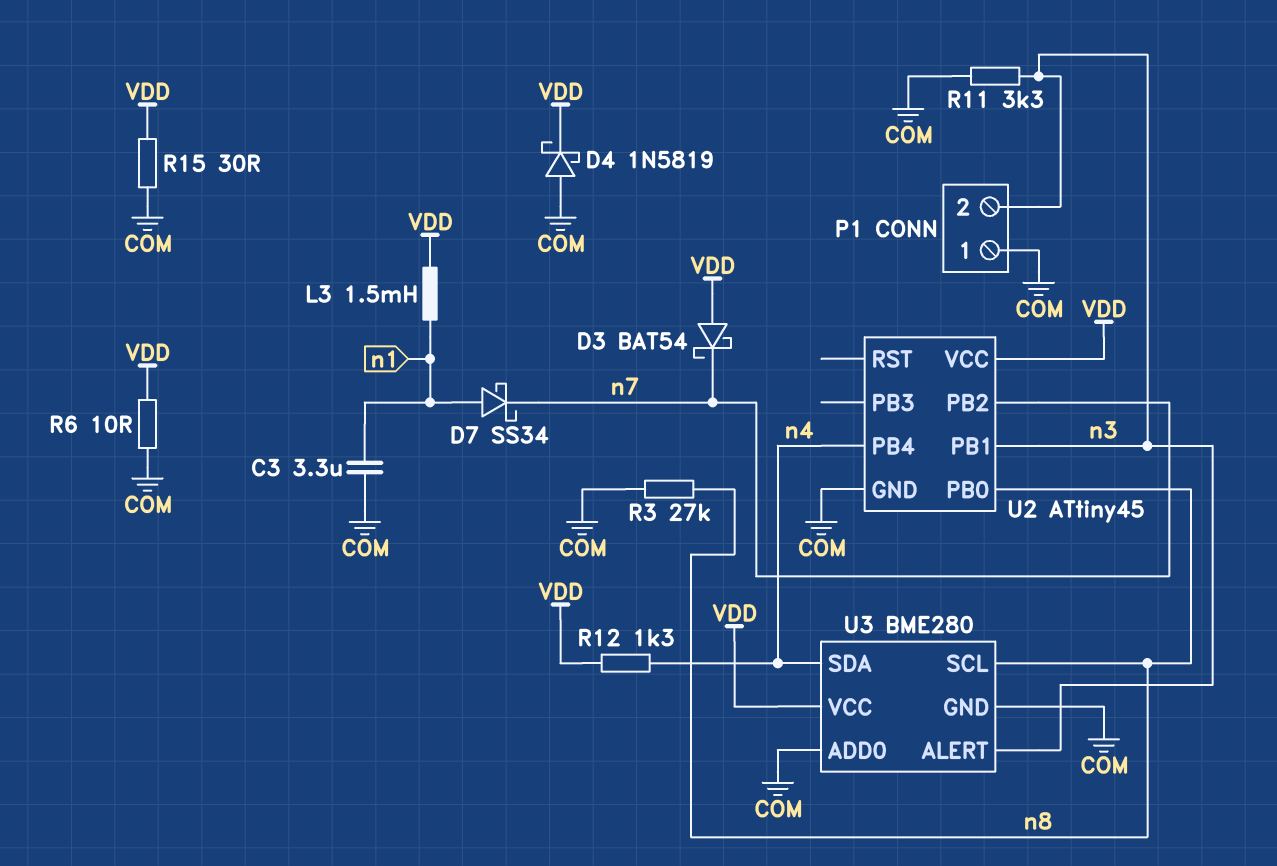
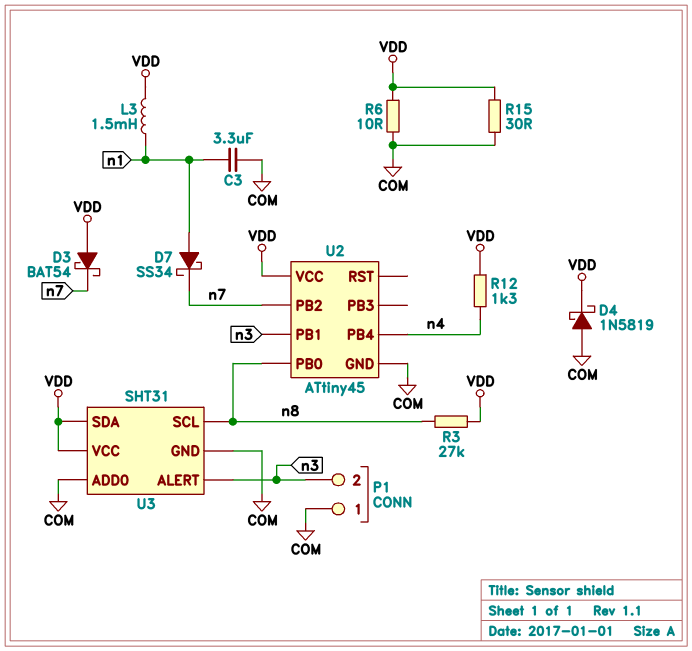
R3: 27k (COM, n8) -> 27k (VDD, n8)
R11: 3.3k (COM, n3) -> none
U3: BME280 -> SHT31
U3 pin SDA: n4 -> VDD

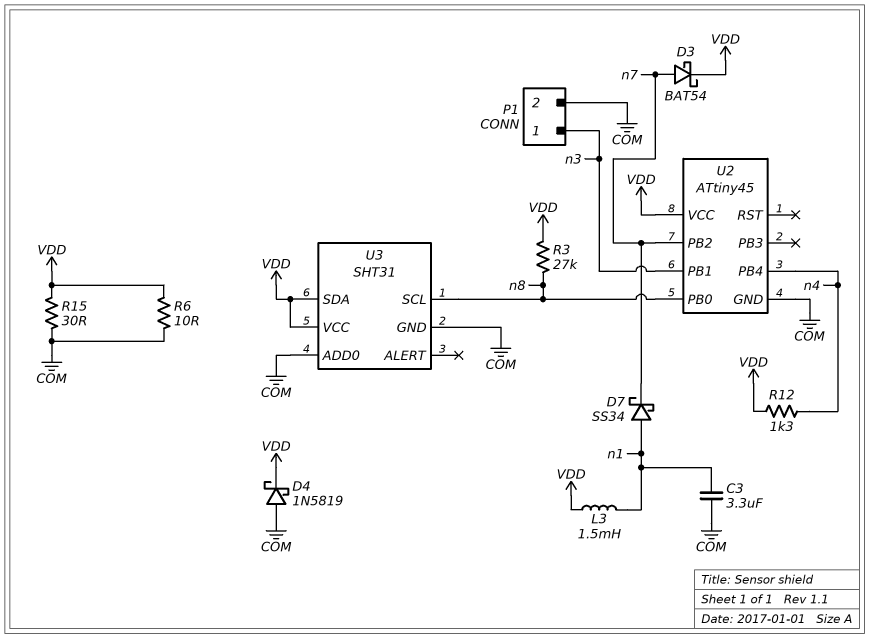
D3: schottky BAT54 (A VDD, K n7) -> schottky BAT54 (A n7, K VDD)
P1 pin 1: COM -> n3
P1 pin 2: n3 -> COM
U3 pin ALERT: n3 -> none

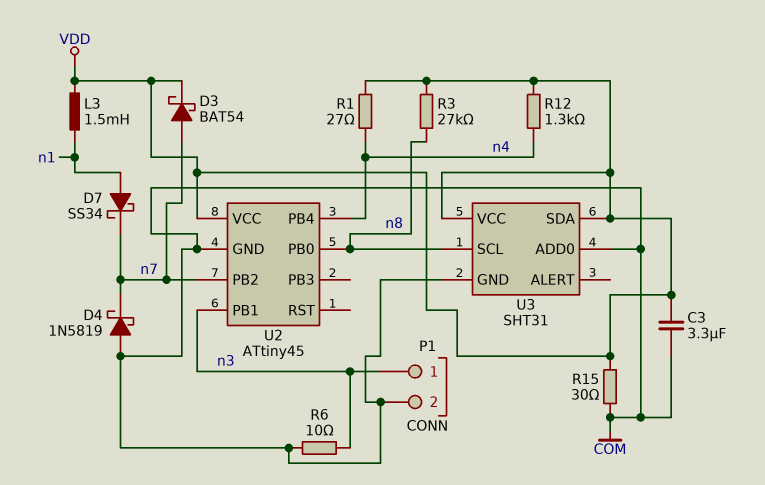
C3: 3.3uF (COM, n1) -> 3.3uF (COM, VDD)
D4: schottky 1N5819 (A COM, K VDD) -> schottky 1N5819 (A COM, K n7)
R1: none -> 27 (VDD, n4)
R6: 10 (COM, VDD) -> 10 (COM, n3)

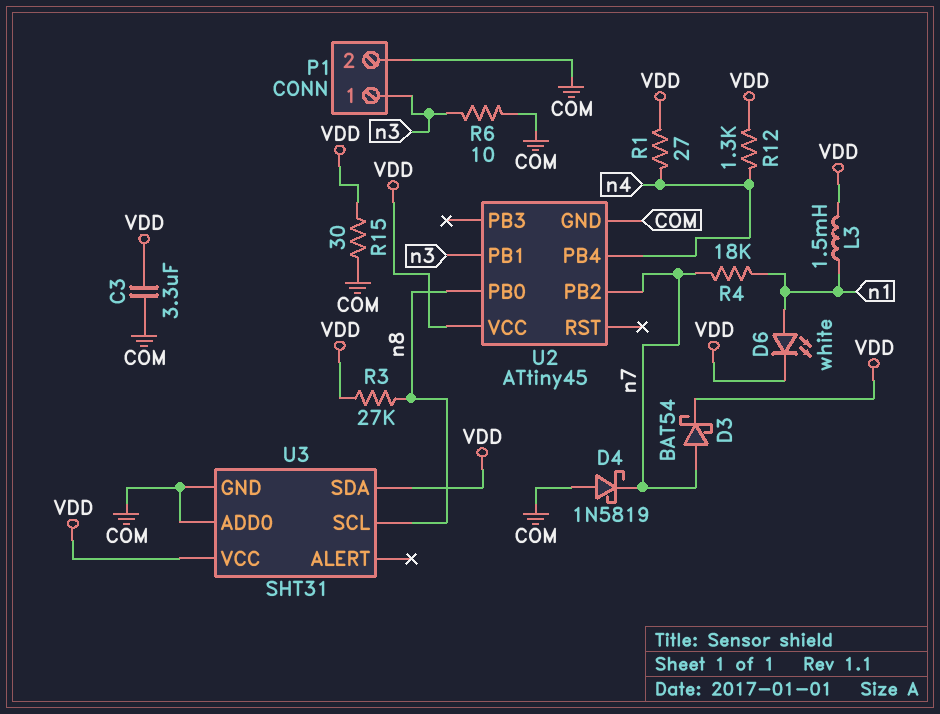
D6: none -> LED white (A n1, K VDD)
D7: schottky SS34 (A n1, K n7) -> none
R4: none -> 18k (n1, n7)

